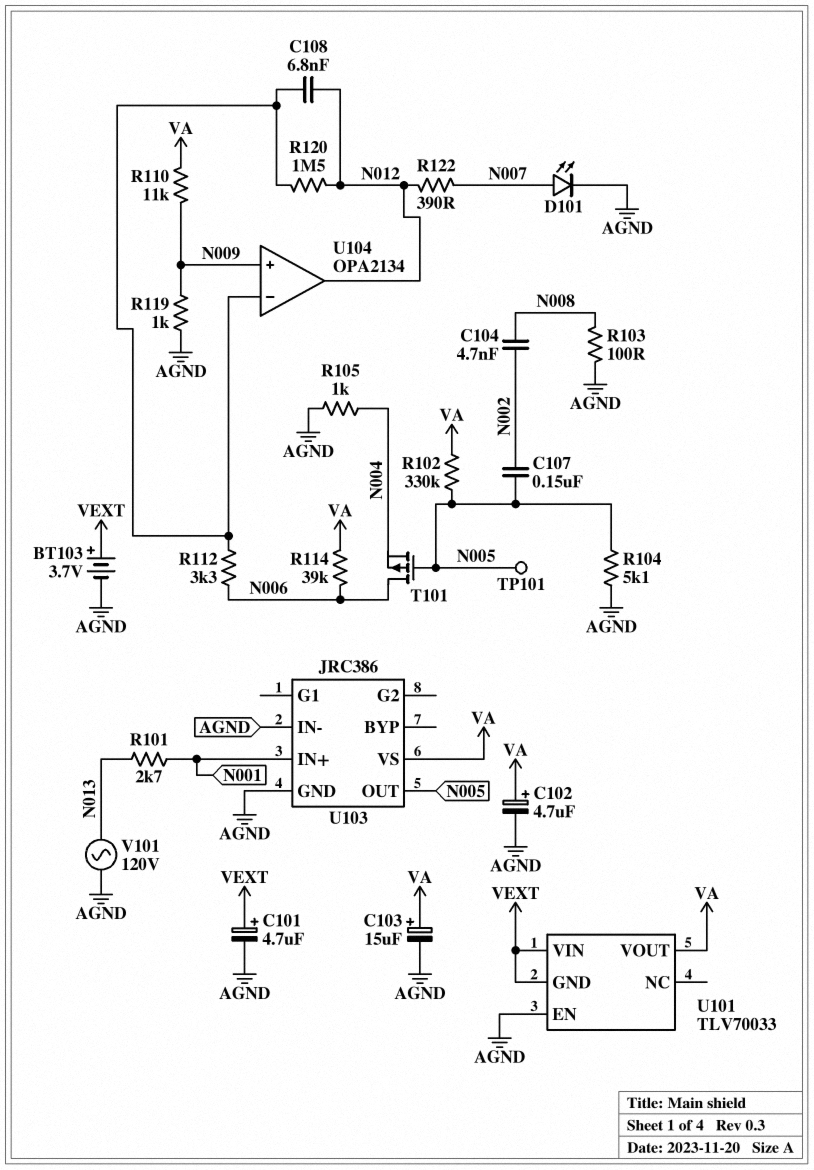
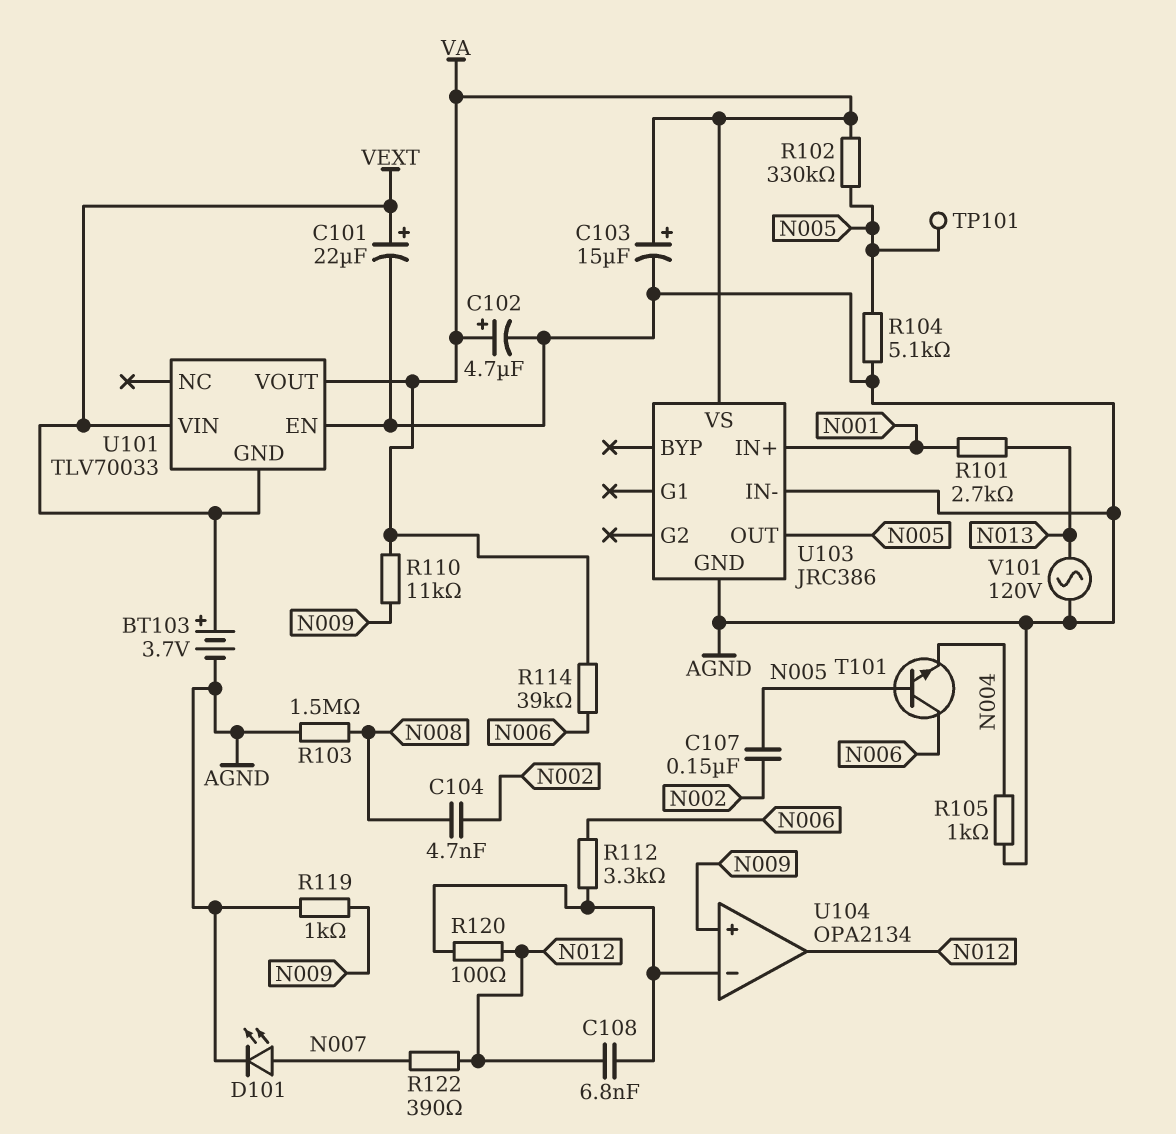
C101: 4.7uF (plus VEXT, minus AGND) -> 22uF (plus VEXT, minus AGND)
R103: 100 (AGND, N008) -> 1.5M (AGND, N008)
R120: 1.5M (N012, U104/in-) -> 100 (N012, U104/in-)
T101: PMOS (G N005, D N006, S N004) -> NPN (B N005, C N006, E N004)

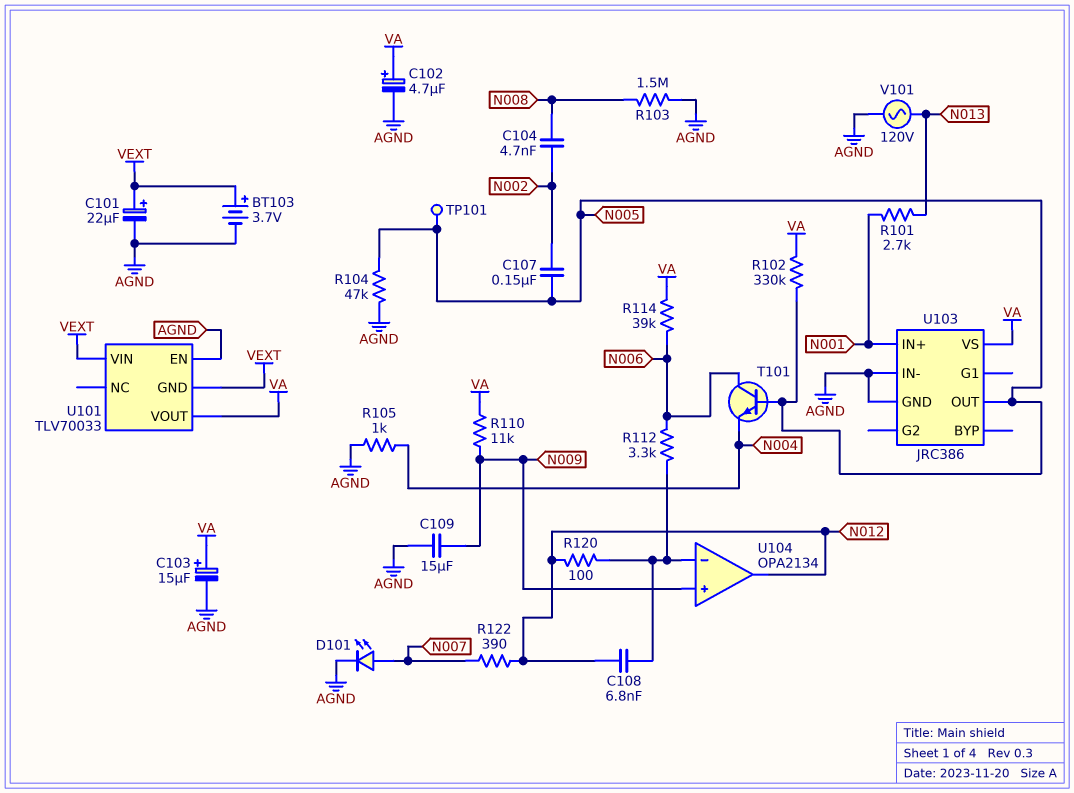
C109: none -> 15uF (AGND, N009)
R104: 5.1k (AGND, N005) -> 47k (AGND, N005)
R119: 1k (AGND, N009) -> none

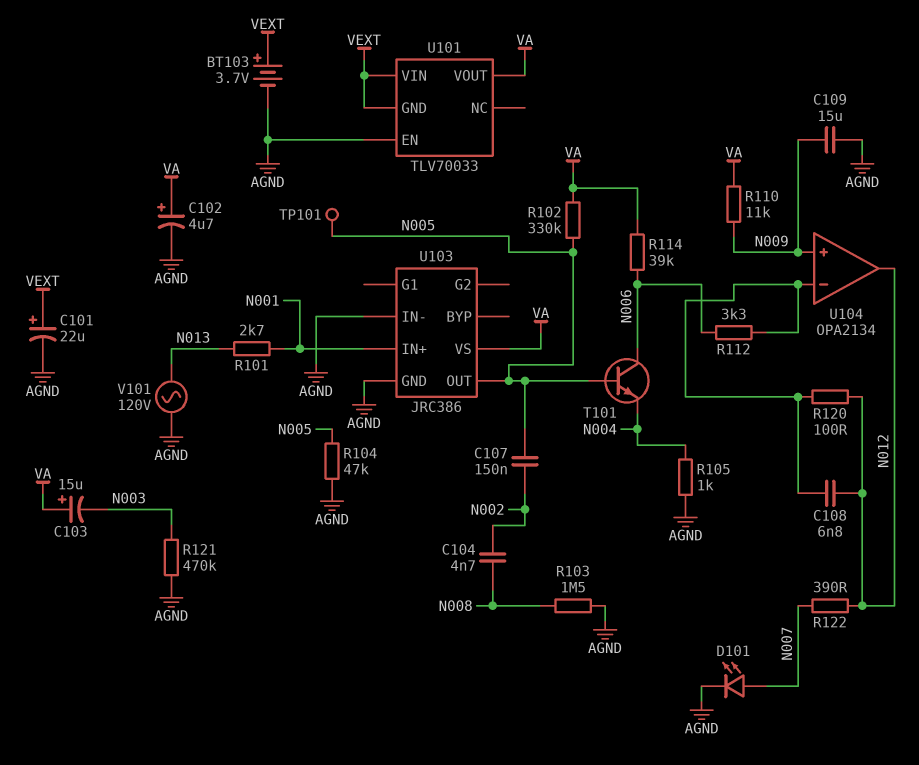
C103: 15uF (plus VA, minus AGND) -> 15uF (plus VA, minus N003)
R121: none -> 470k (AGND, N003)

